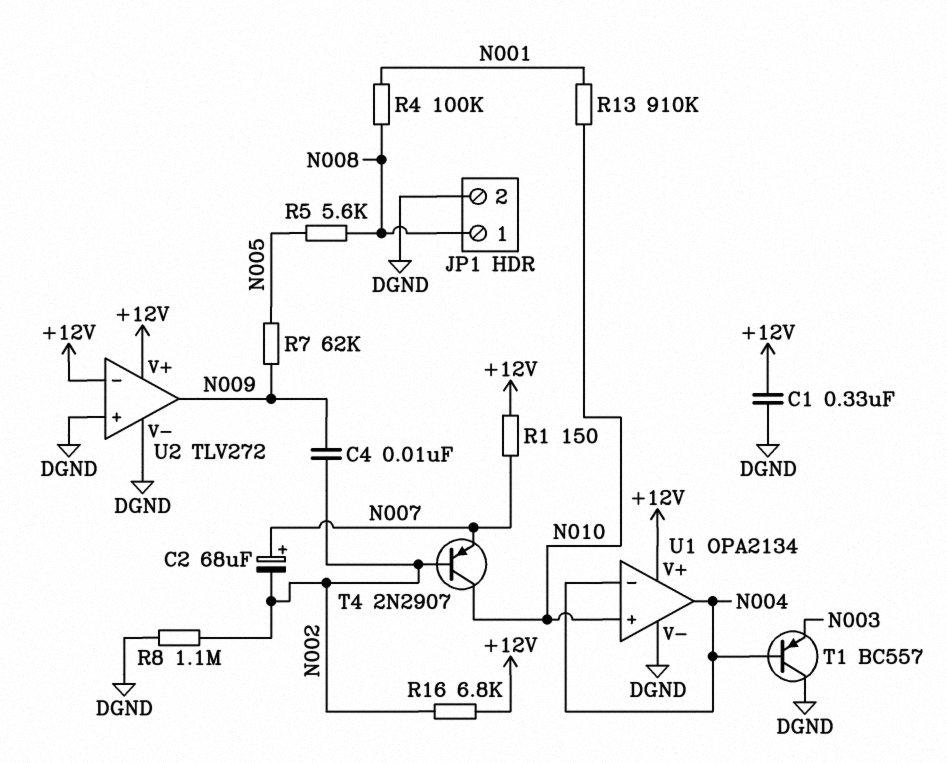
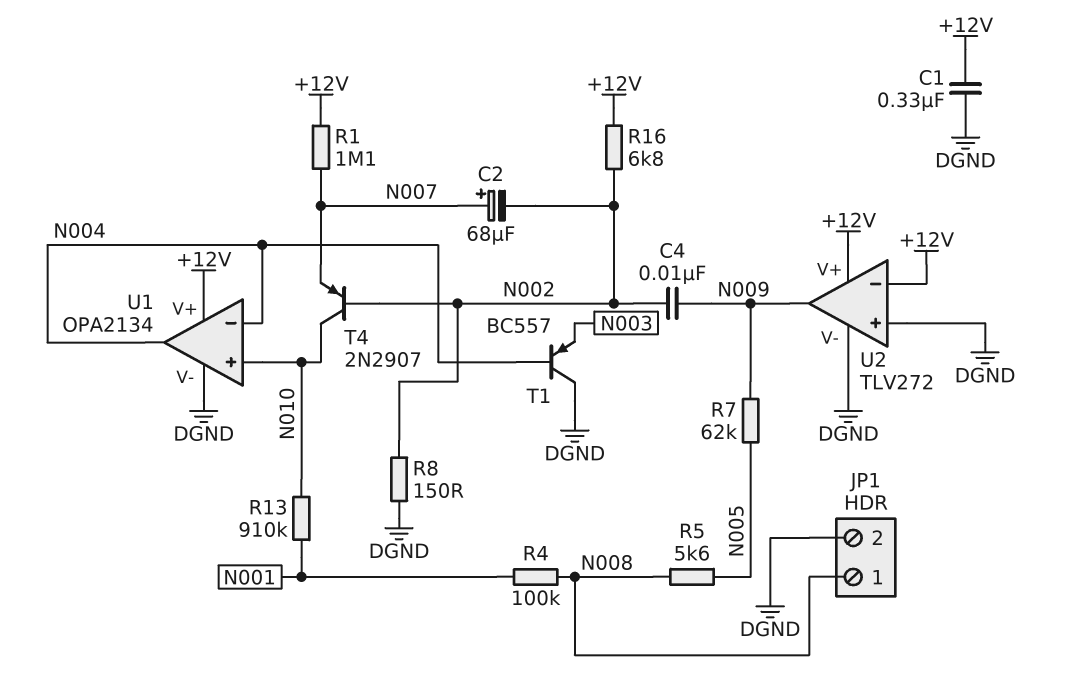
R1: 150 (+12V, N007) -> 1.1M (+12V, N007)
R8: 1.1M (DGND, N002) -> 150 (DGND, N002)

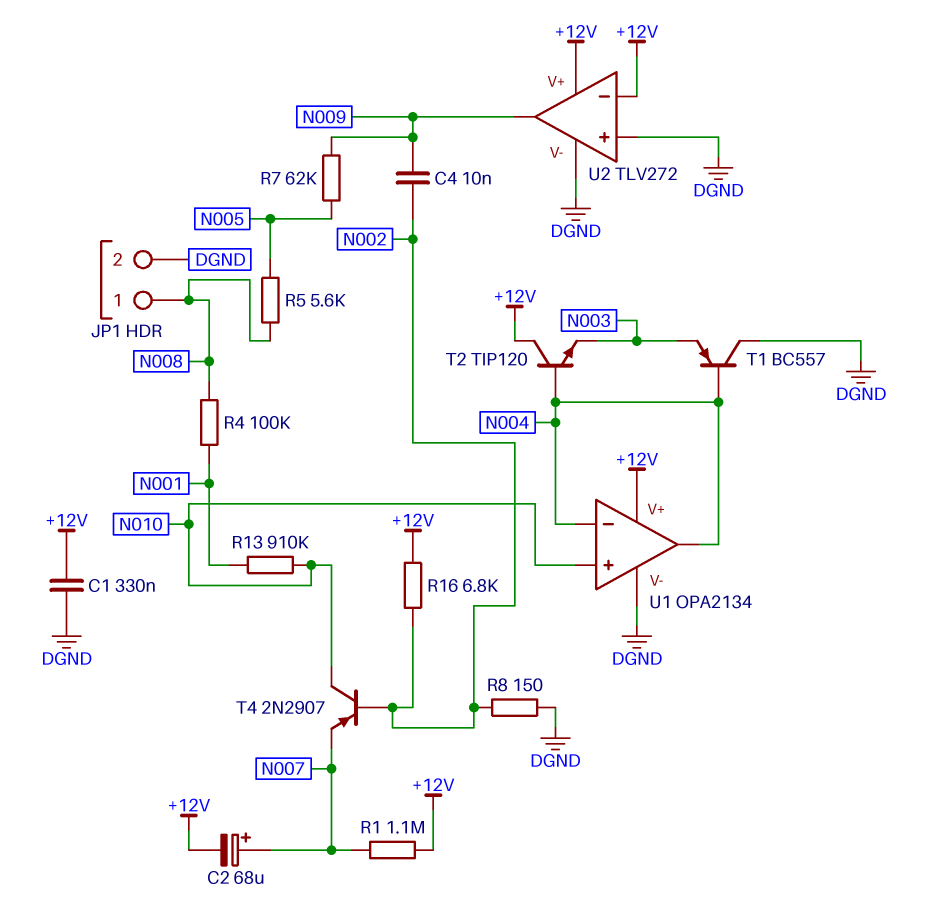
C2: 68uF (plus N007, minus N002) -> 68uF (plus N007, minus +12V)
T2: none -> NPN TIP120 (B N004, C +12V, E N003)

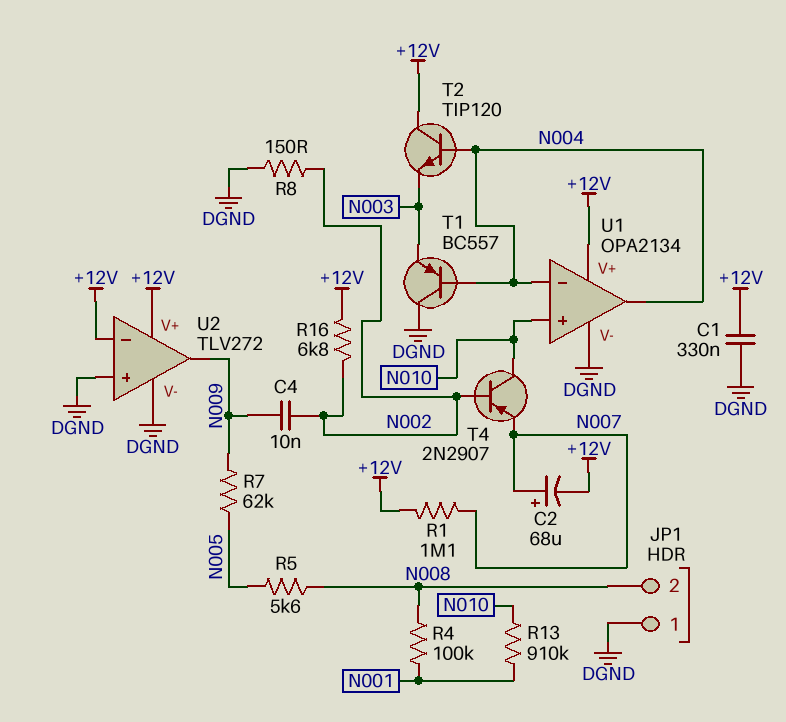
JP1 pin 1: N008 -> DGND
JP1 pin 2: DGND -> N008

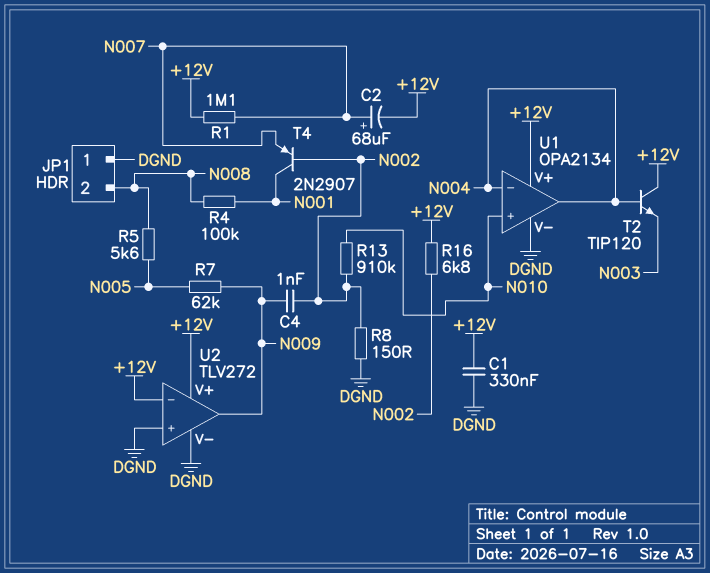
C4: 10nF (N002, N009) -> 1nF (N002, N009)
R13: 910k (N001, N010) -> 910k (N002, N010)
T1: PNP BC557 (B N004, C DGND, E N003) -> none
T4: PNP 2N2907 (B N002, C N010, E N007) -> PNP 2N2907 (B N002, C N001, E N007)

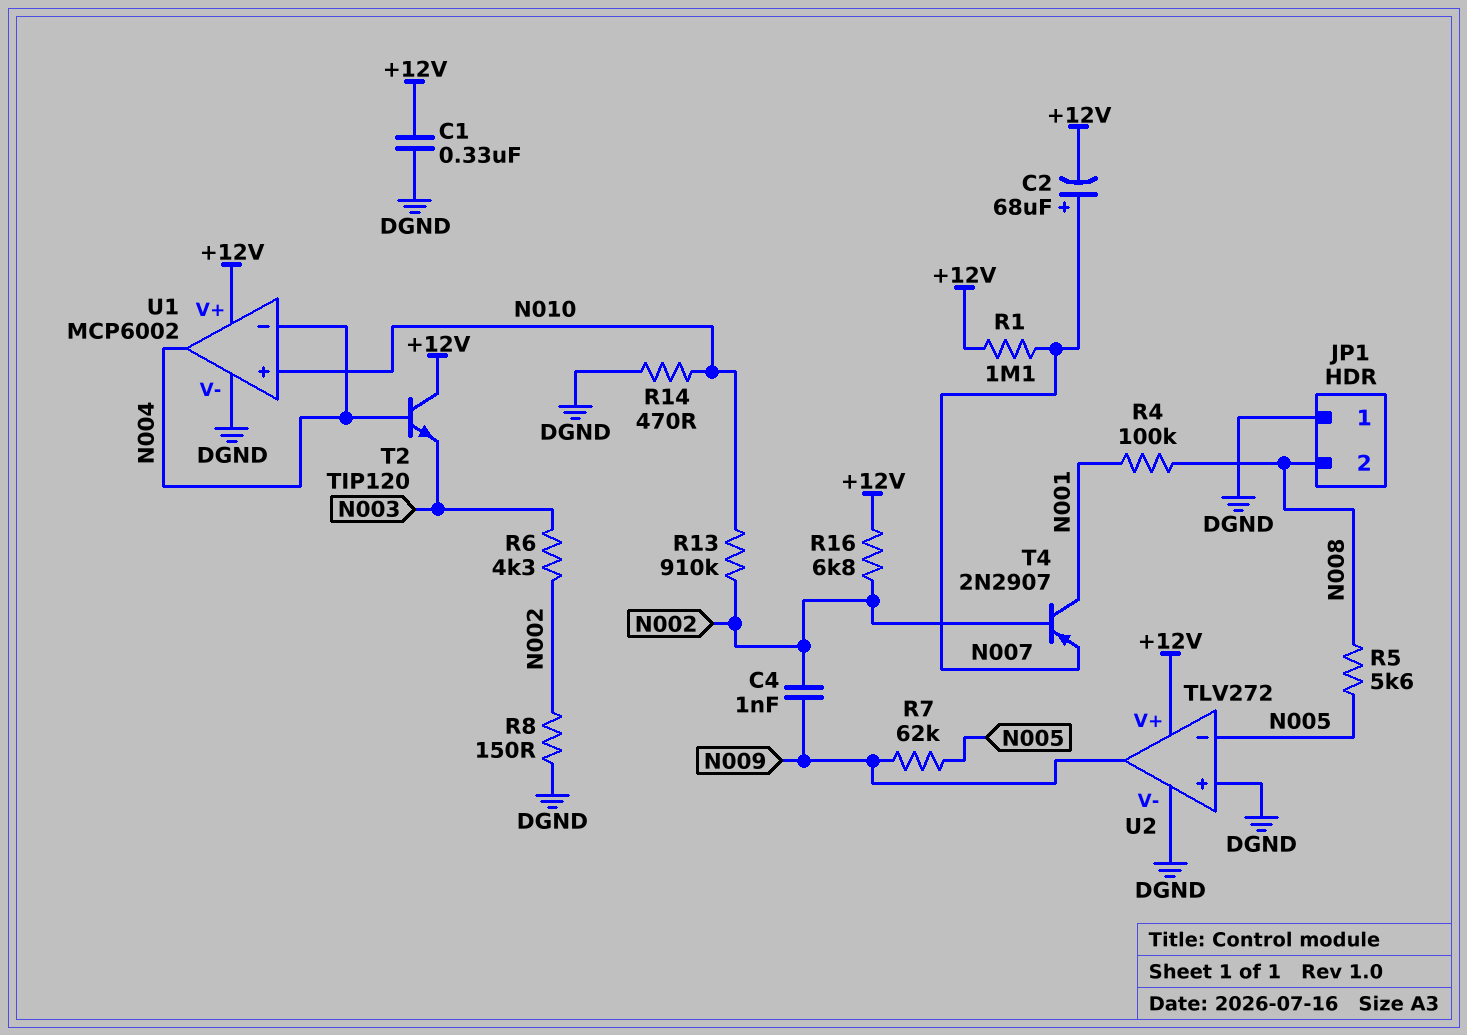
R6: none -> 4.3k (N002, N003)
R14: none -> 470 (DGND, N010)
U1: OPA2134 -> MCP6002
U2 pin in-: +12V -> N005

